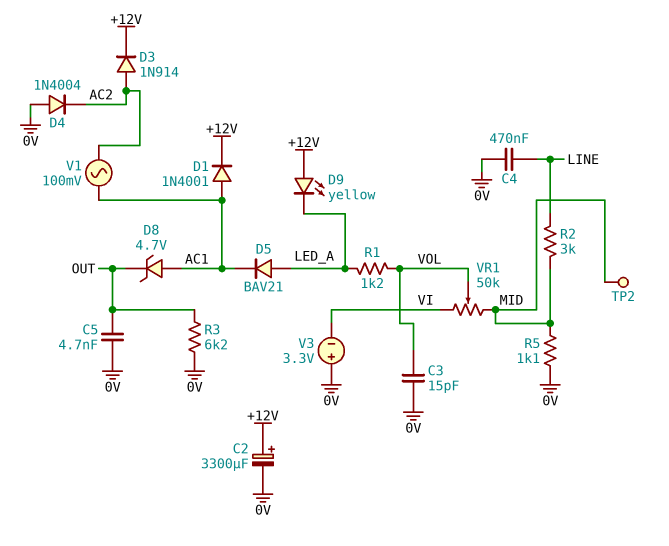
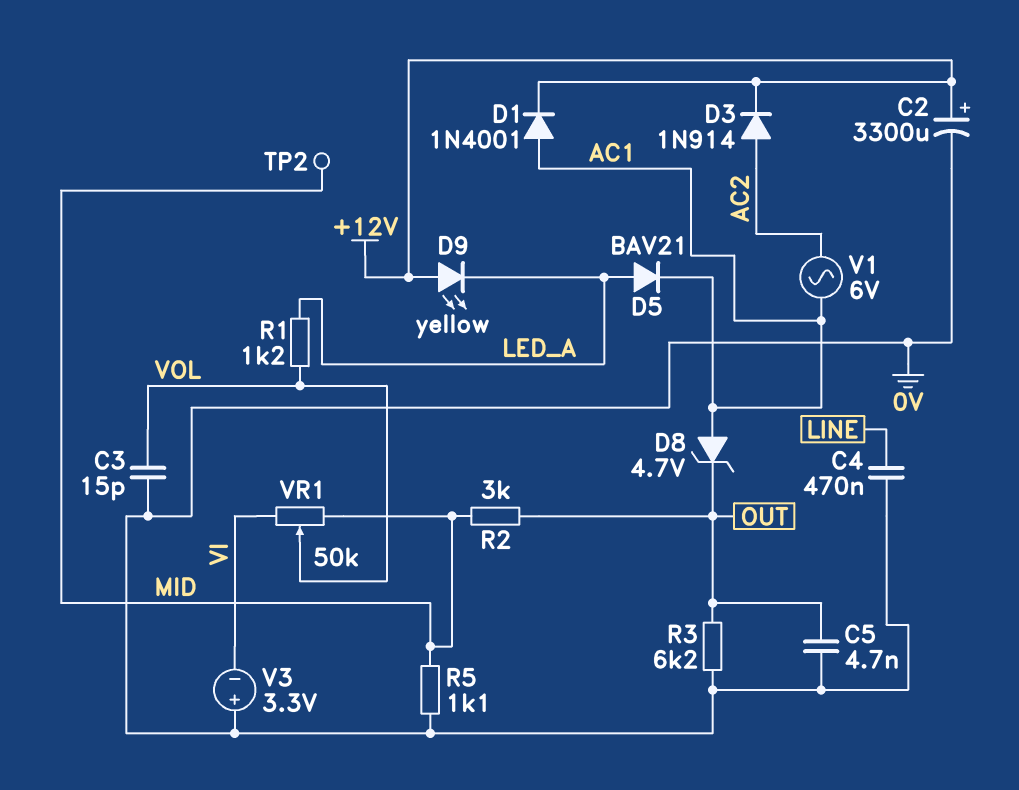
D4: diode 1N4004 (A 0V, K AC2) -> none
R2: 3k (LINE, MID) -> 3k (MID, OUT)
V1: AC 100mV (AC1, AC2) -> AC 6V (AC1, AC2)

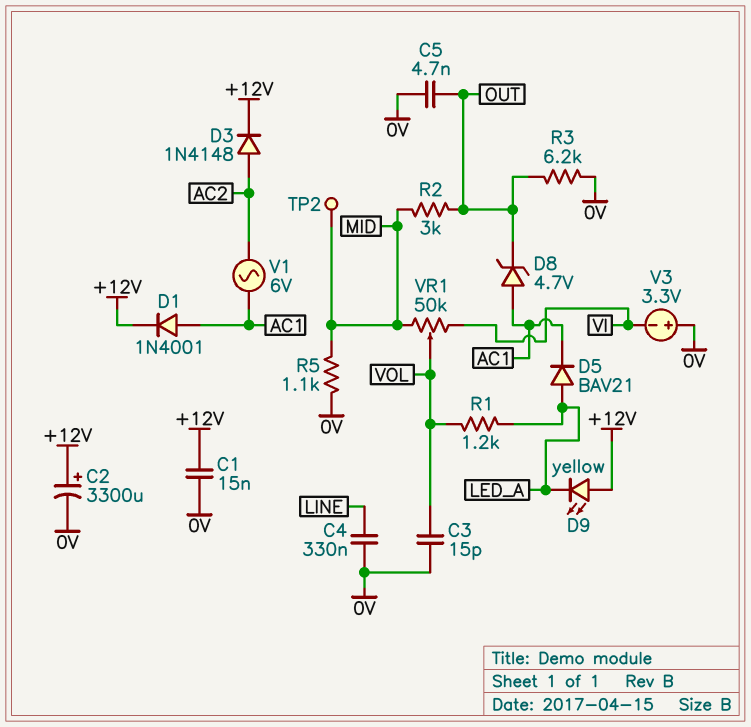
C1: none -> 15nF (+12V, 0V)
C4: 470nF (0V, LINE) -> 330nF (0V, LINE)
D3: diode 1N914 (A AC2, K +12V) -> diode 1N4148 (A AC2, K +12V)

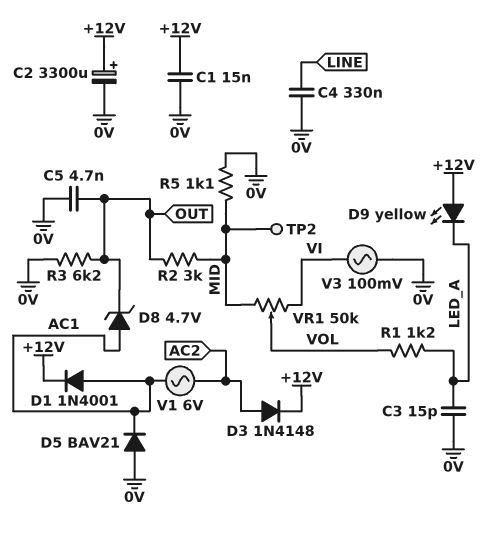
C3: 15pF (0V, VOL) -> 15pF (0V, LED_A)
D5: diode BAV21 (A LED_A, K AC1) -> diode BAV21 (A 0V, K AC1)
V3: 3.3V (plus 0V, minus VI) -> AC 100mV (0V, VI)

